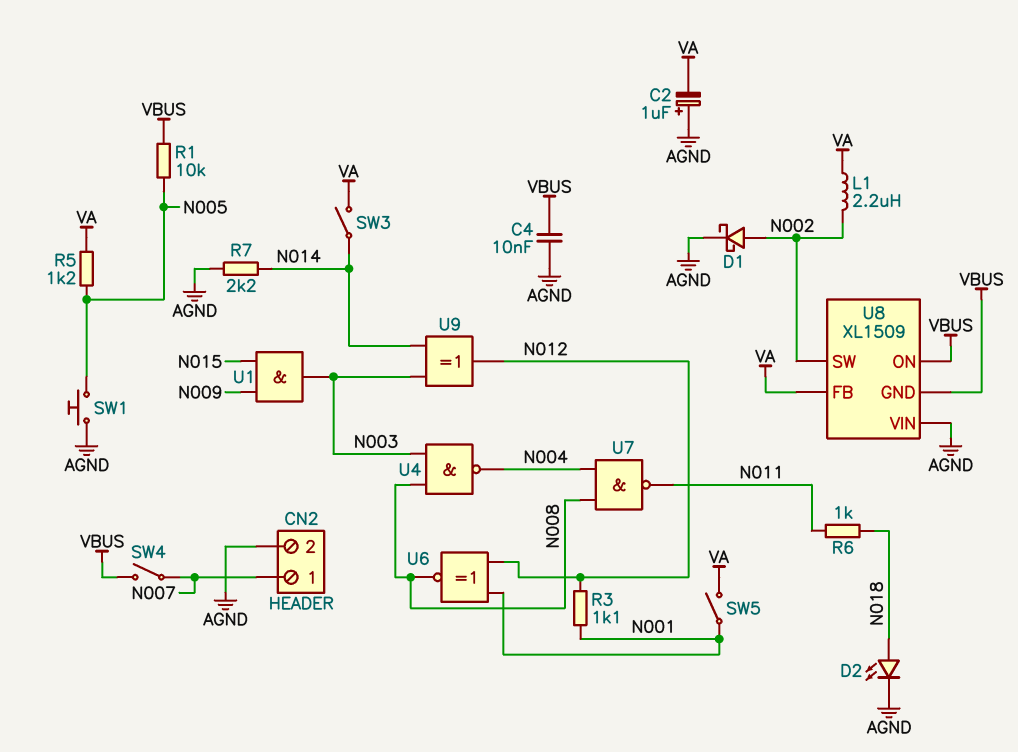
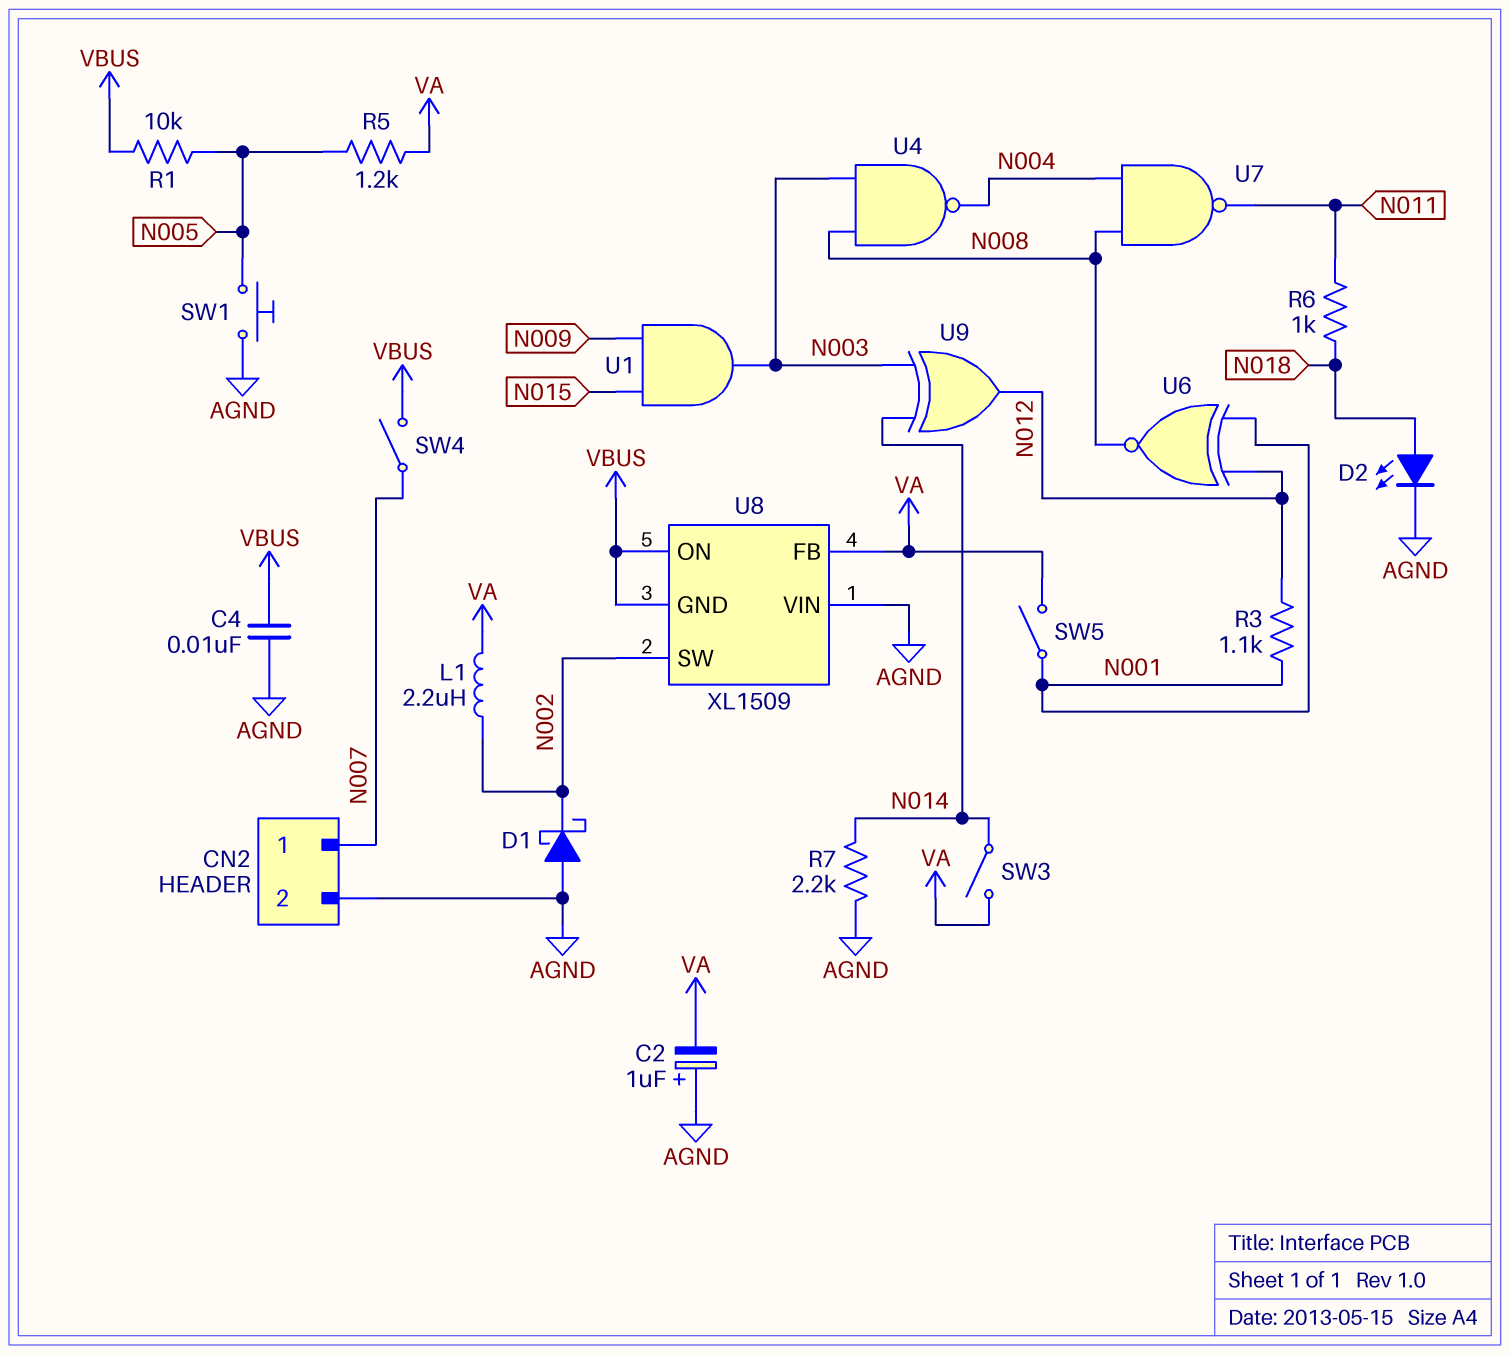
D1: schottky (A N002, K AGND) -> schottky (A AGND, K N002)

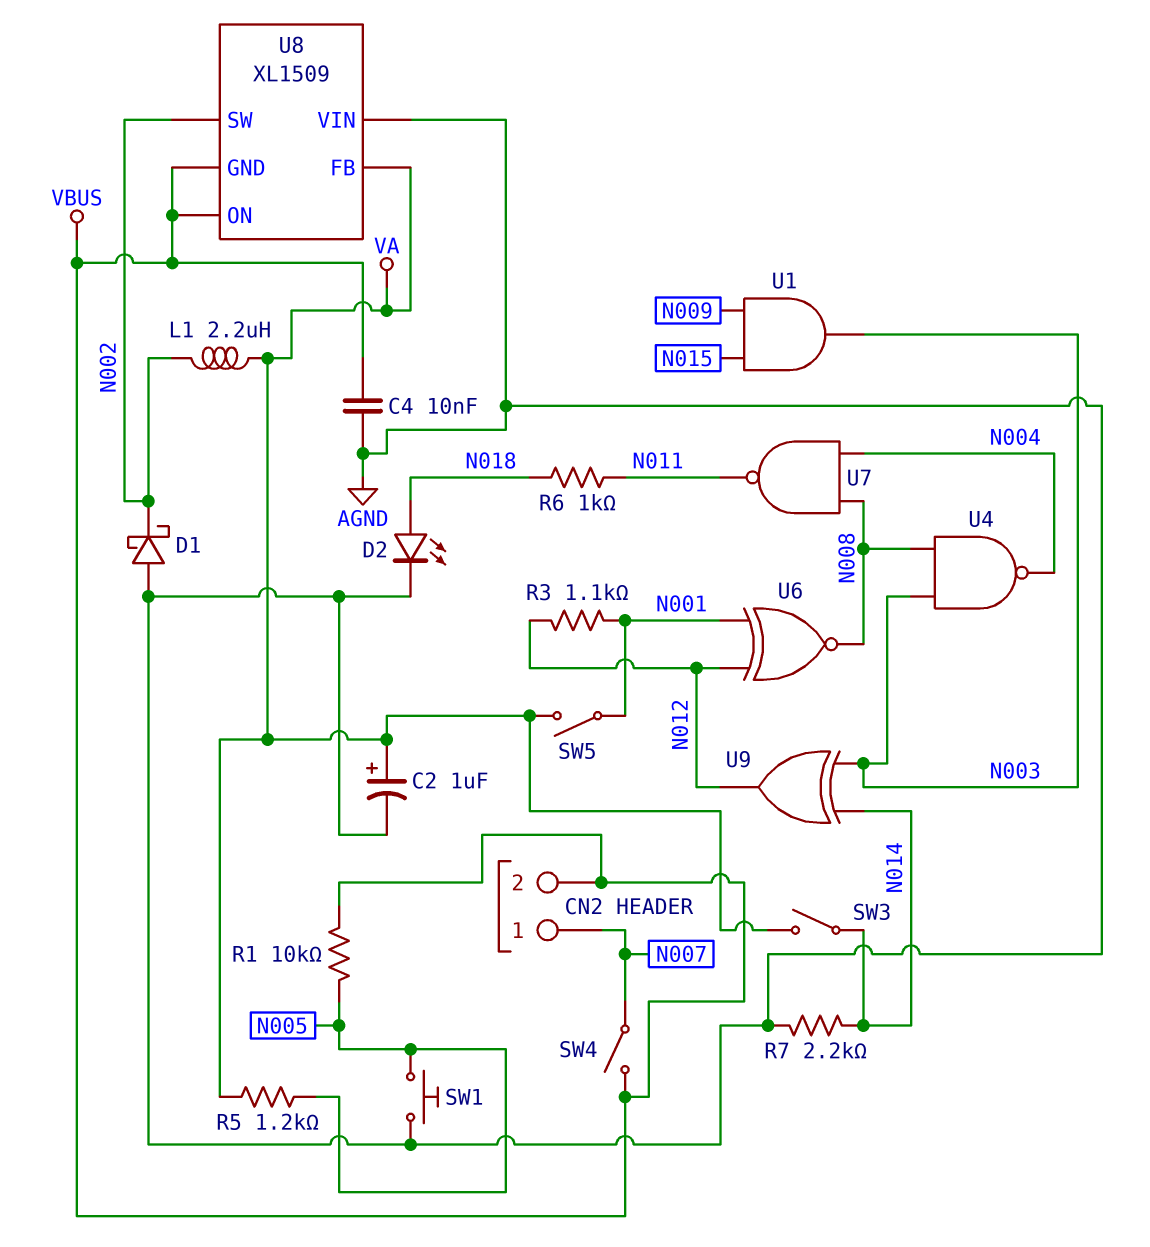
C2: 1uF (plus AGND, minus VA) -> 1uF (plus VA, minus AGND)
CN2 pin 2: AGND -> VBUS

